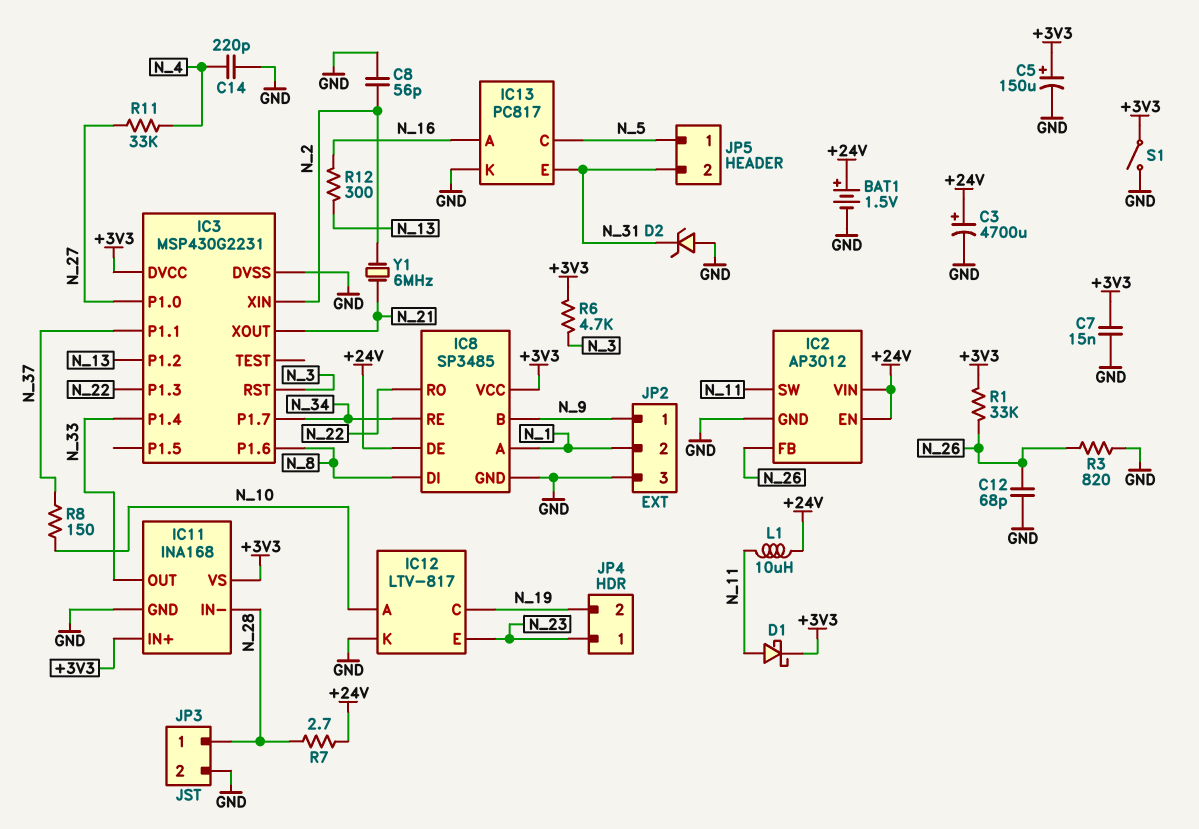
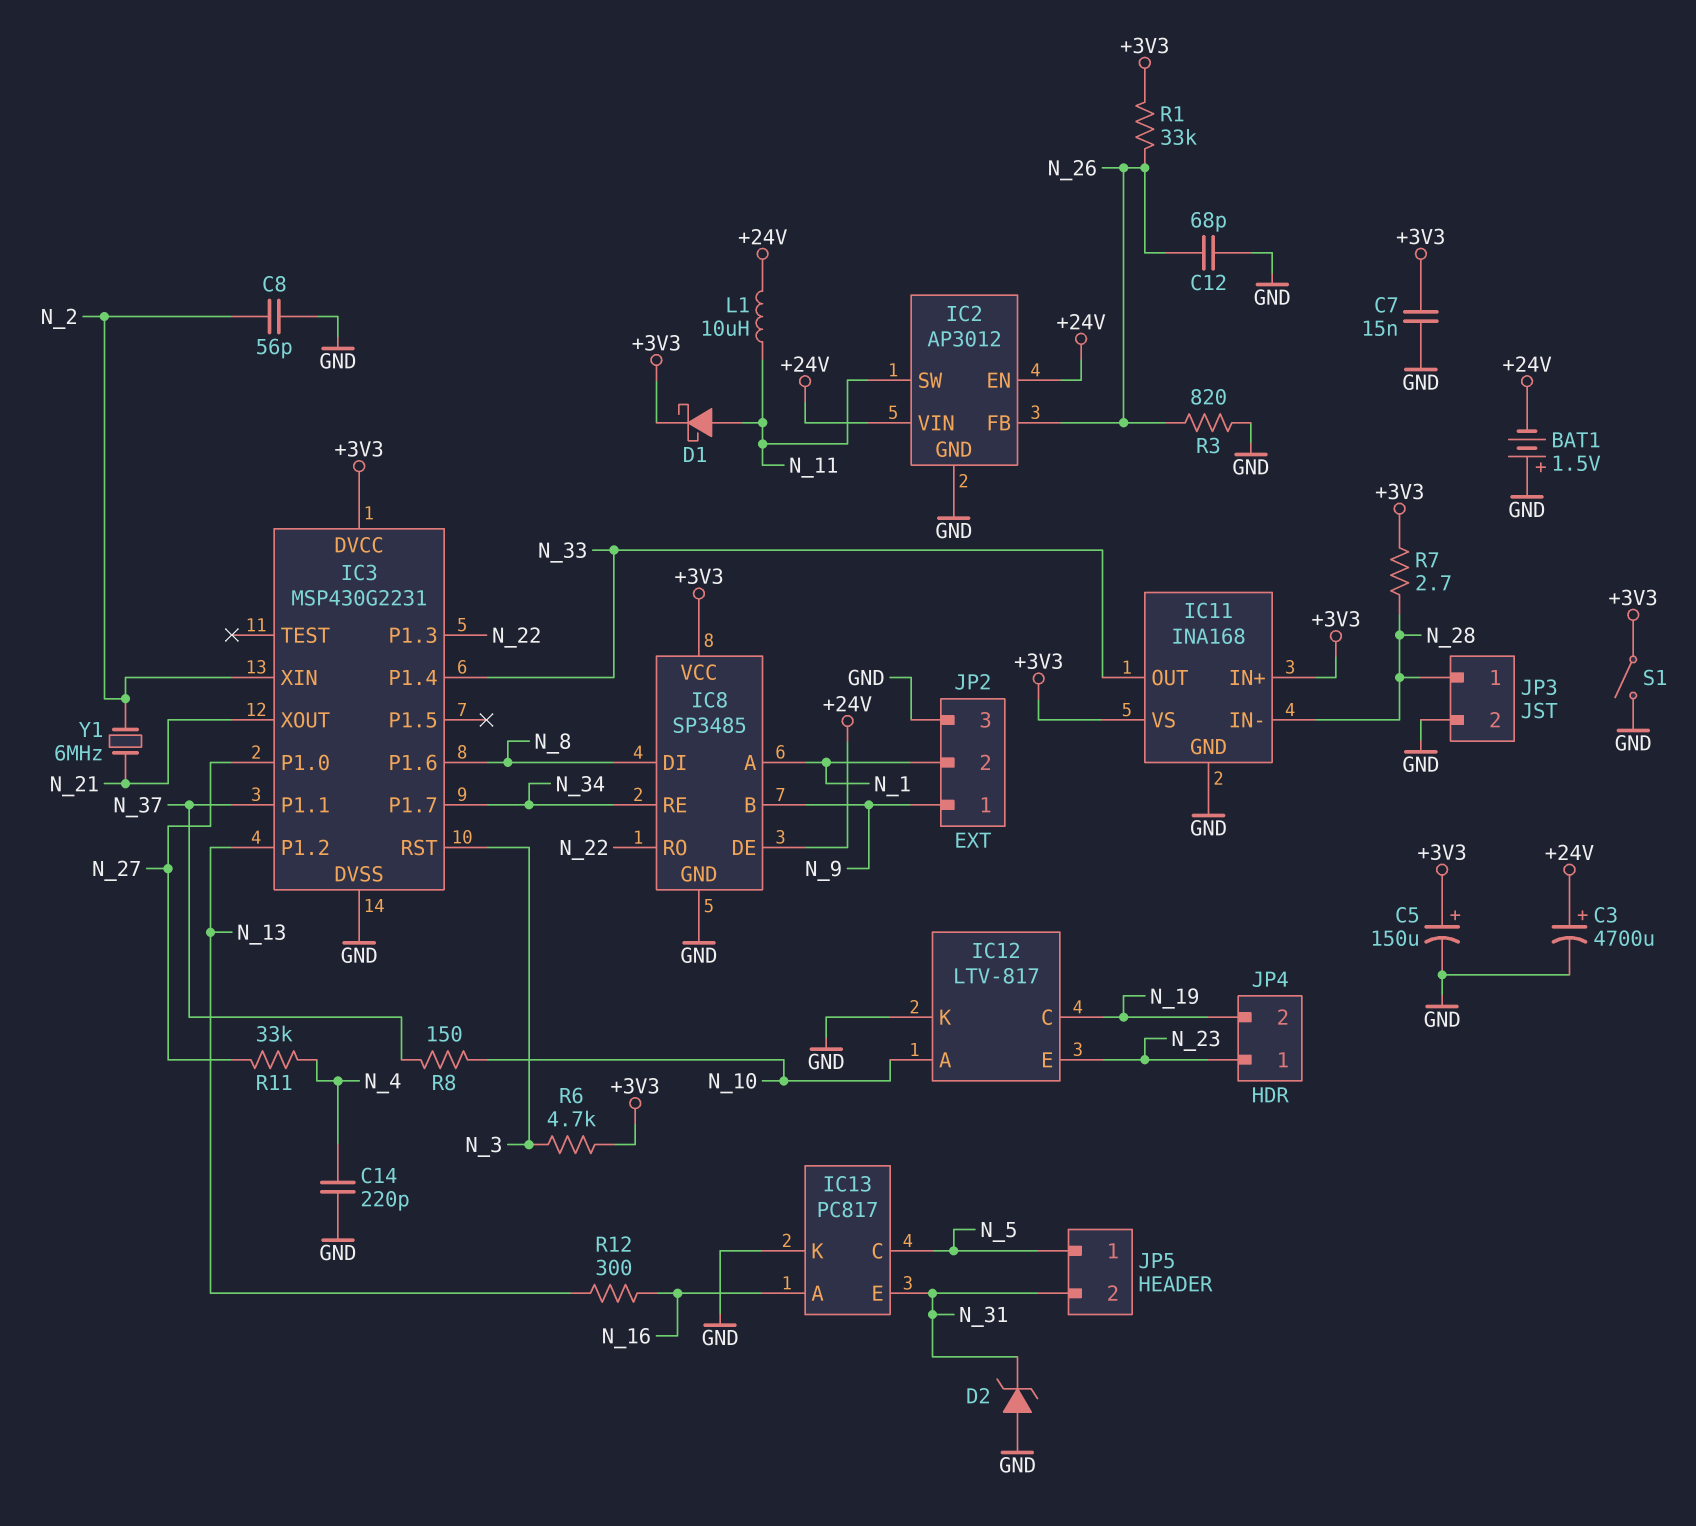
BAT1: 1.5V (plus +24V, minus GND) -> 1.5V (plus GND, minus +24V)
R7: 2.7 (+24V, N_28) -> 2.7 (+3V3, N_28)

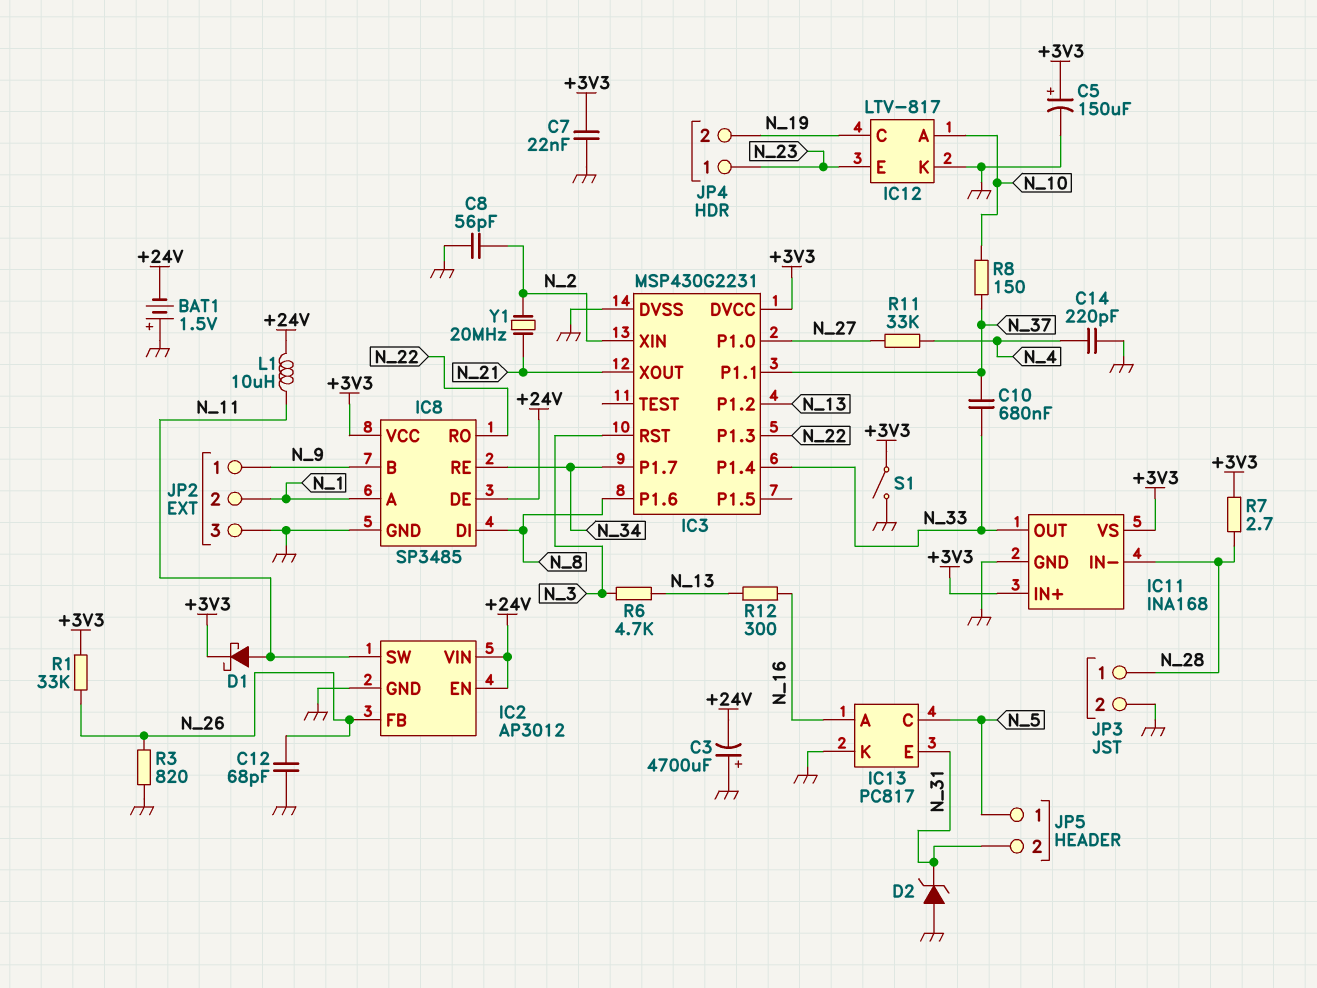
C3: 4700uF (plus +24V, minus GND) -> 4700uF (plus GND, minus +24V)
C7: 15nF (+3V3, GND) -> 22nF (+3V3, GND)
C10: none -> 680nF (N_33, N_37)
R6: 4.7k (+3V3, N_3) -> 4.7k (N_3, N_13)
Y1: 6MHz (N_2, N_21) -> 20MHz (N_2, N_21)

